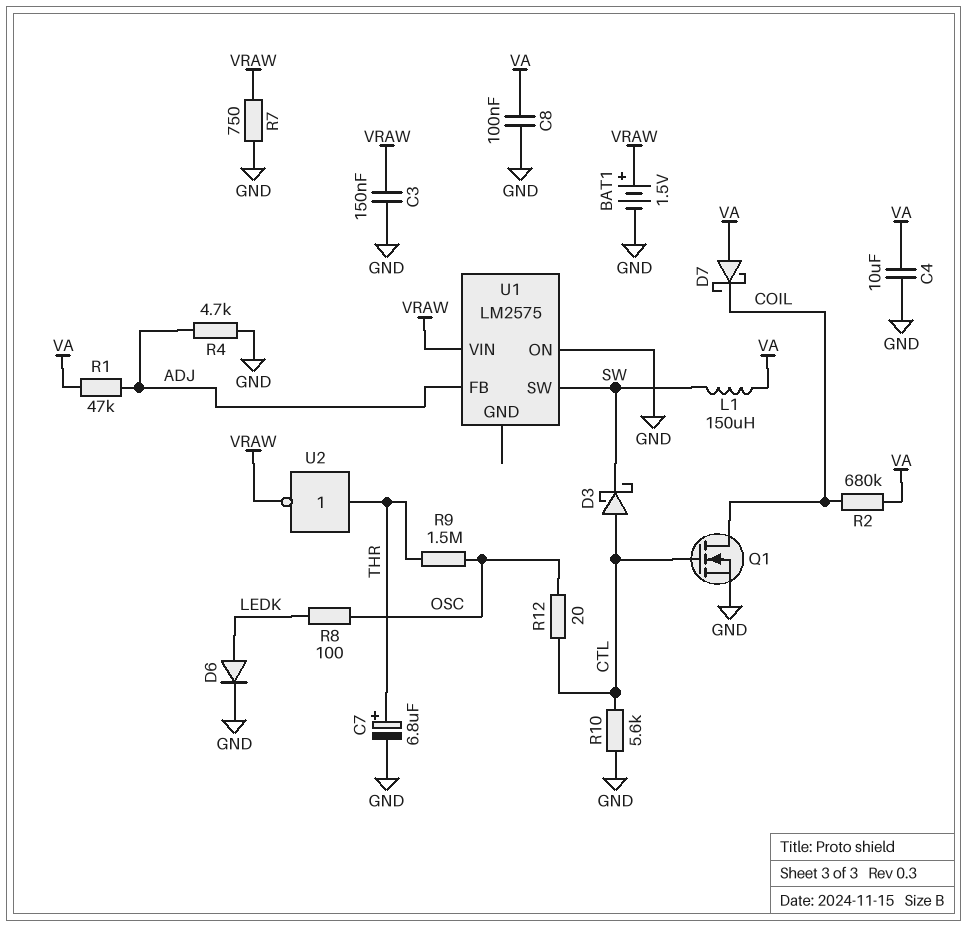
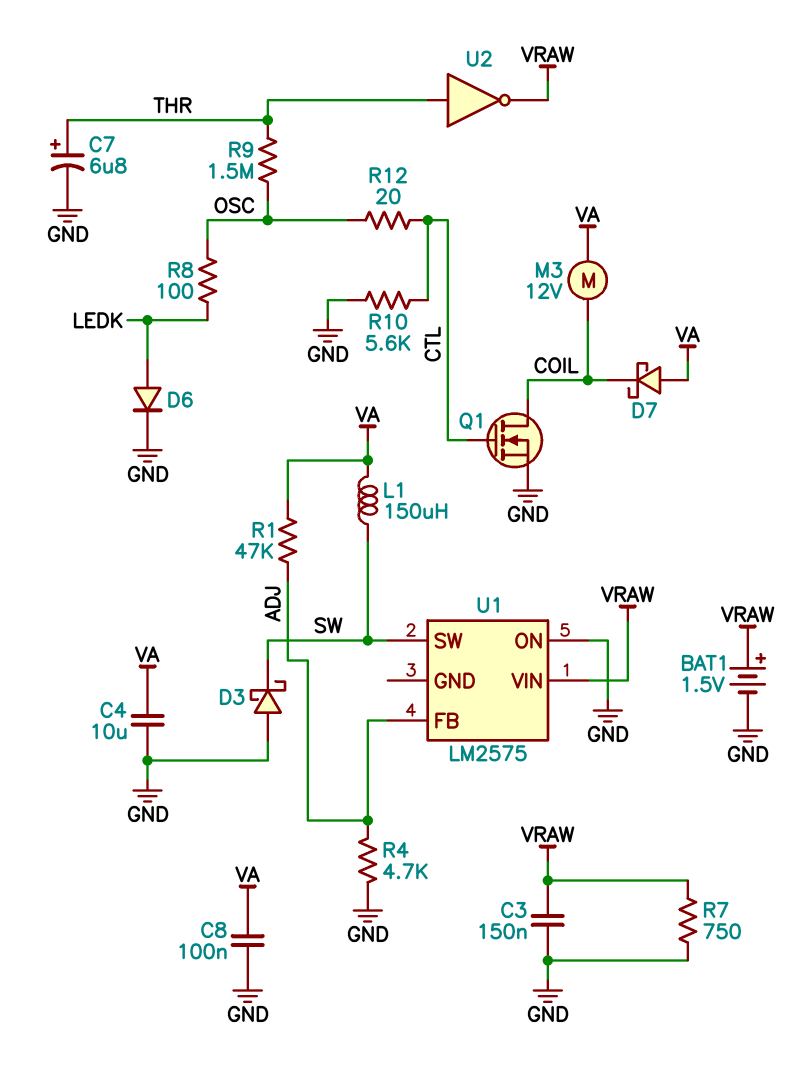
D3: schottky (A CTL, K SW) -> schottky (A GND, K SW)
M3: none -> motor 12V (COIL, VA)
R2: 680k (COIL, VA) -> none

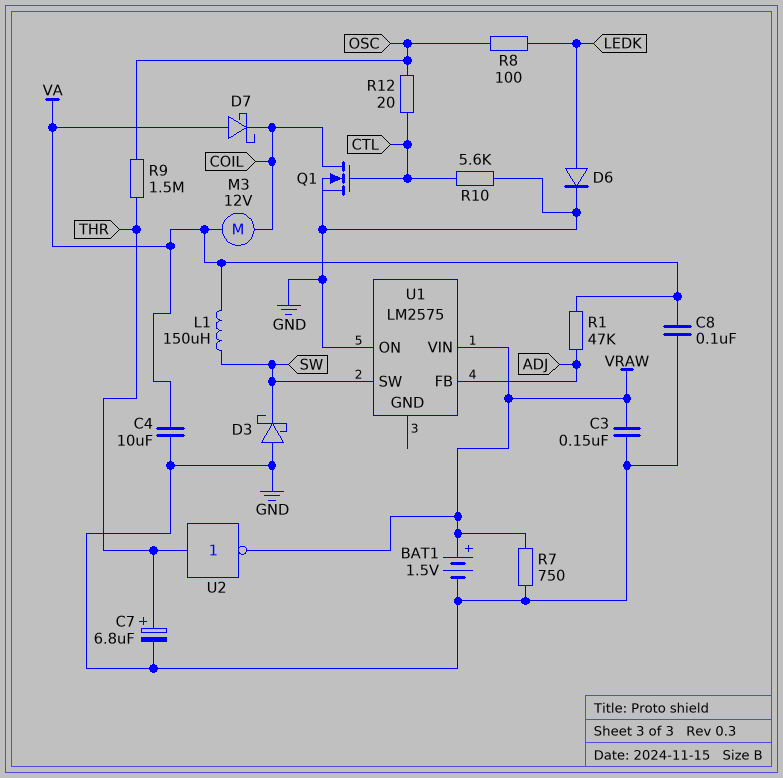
R4: 4.7k (ADJ, GND) -> none

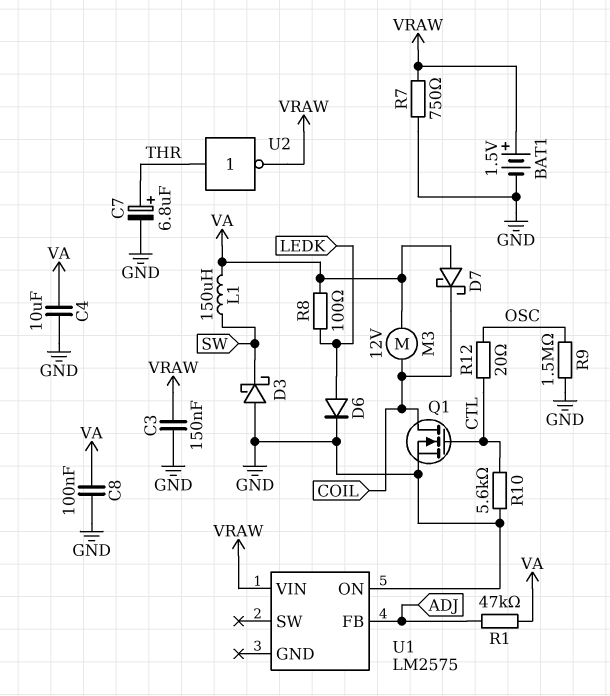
R8: 100 (LEDK, OSC) -> 100 (LEDK, VA)
R9: 1.5M (OSC, THR) -> 1.5M (GND, OSC)
U1 pin SW: SW -> none

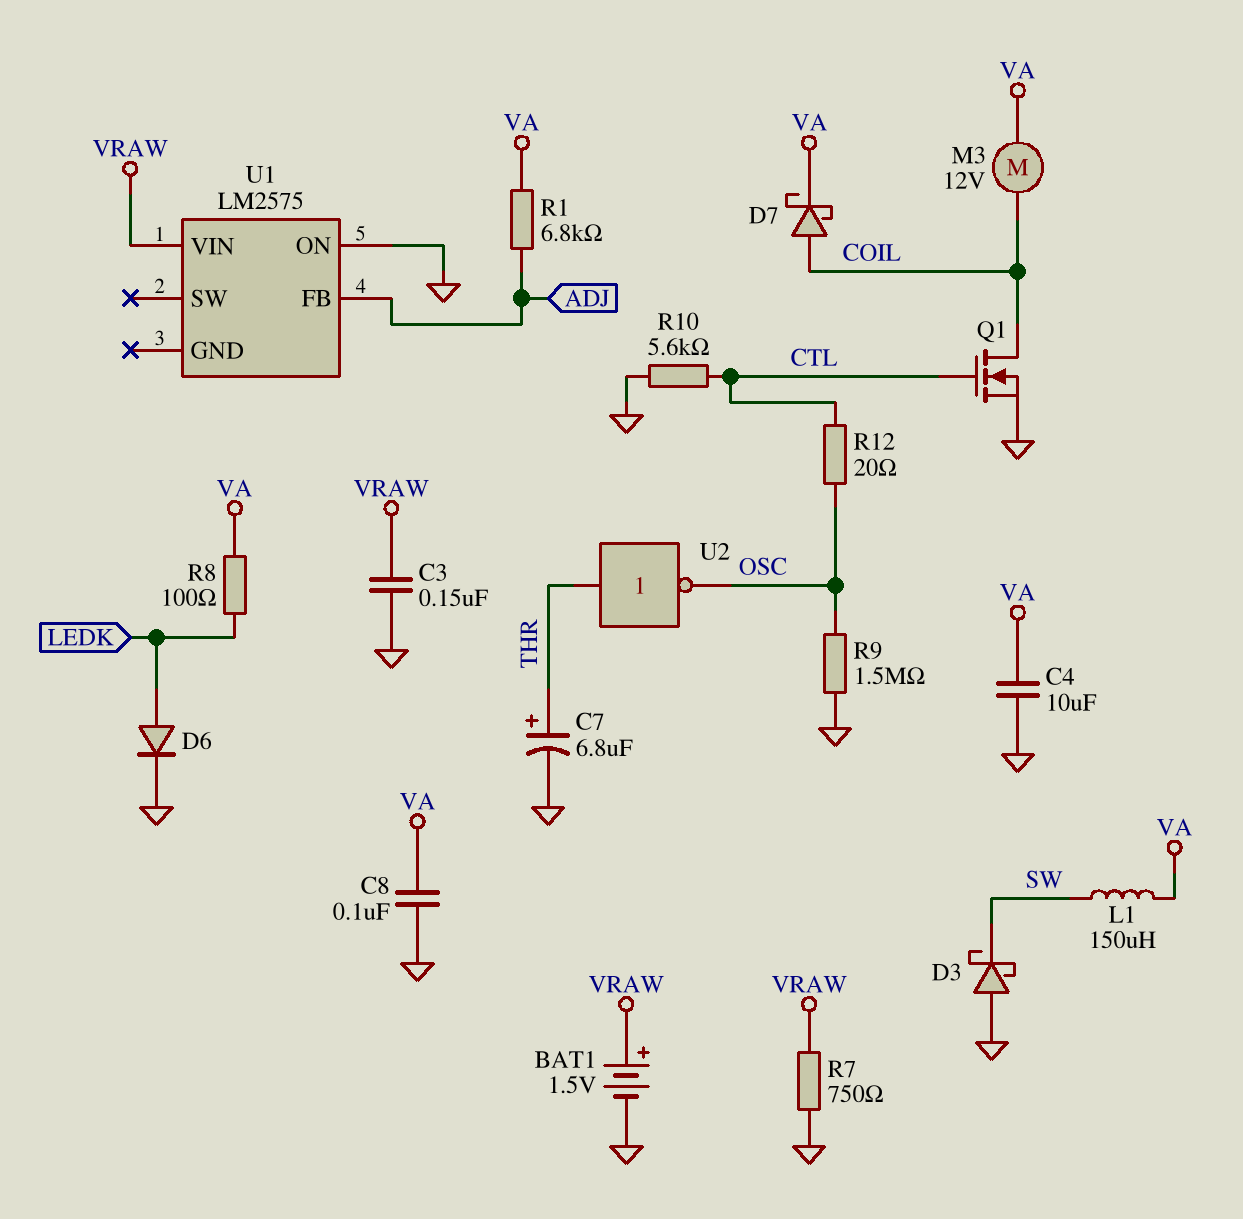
D7: schottky (A VA, K COIL) -> schottky (A COIL, K VA)
R1: 47k (ADJ, VA) -> 6.8k (ADJ, VA)
U2: NOT (in THR, out VRAW) -> NOT (in THR, out OSC)

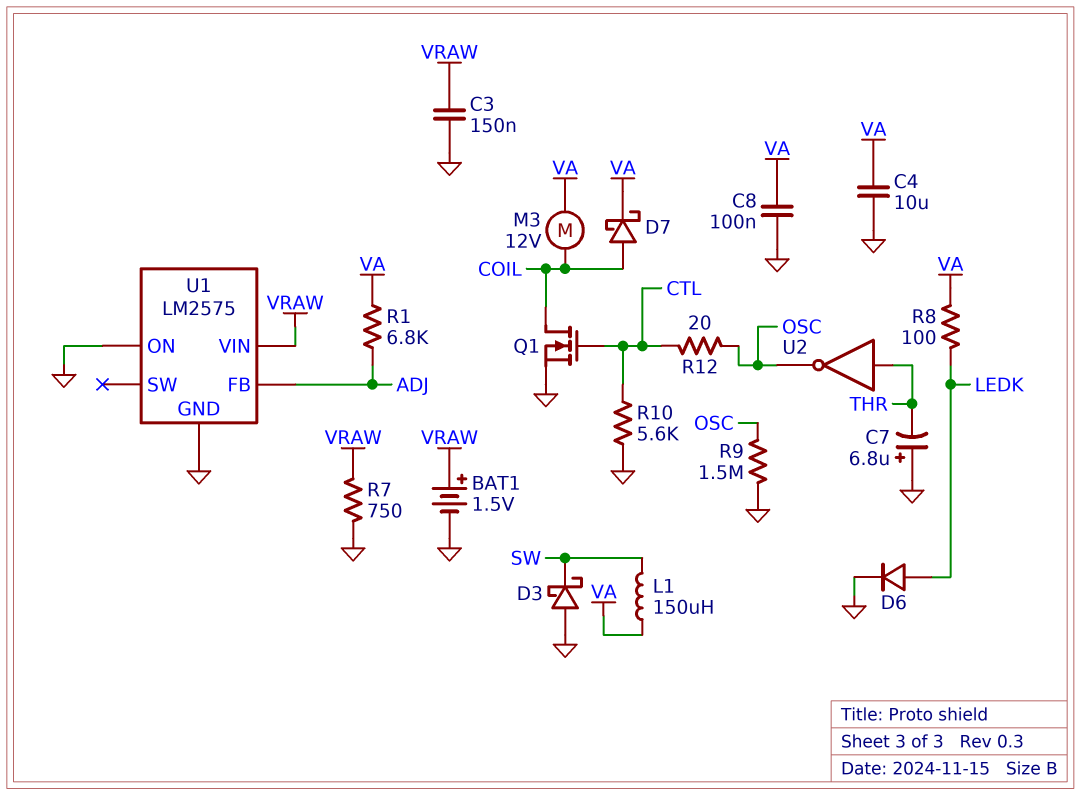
C7: 6.8uF (plus THR, minus GND) -> 6.8uF (plus GND, minus THR)
U1 pin GND: none -> GND

